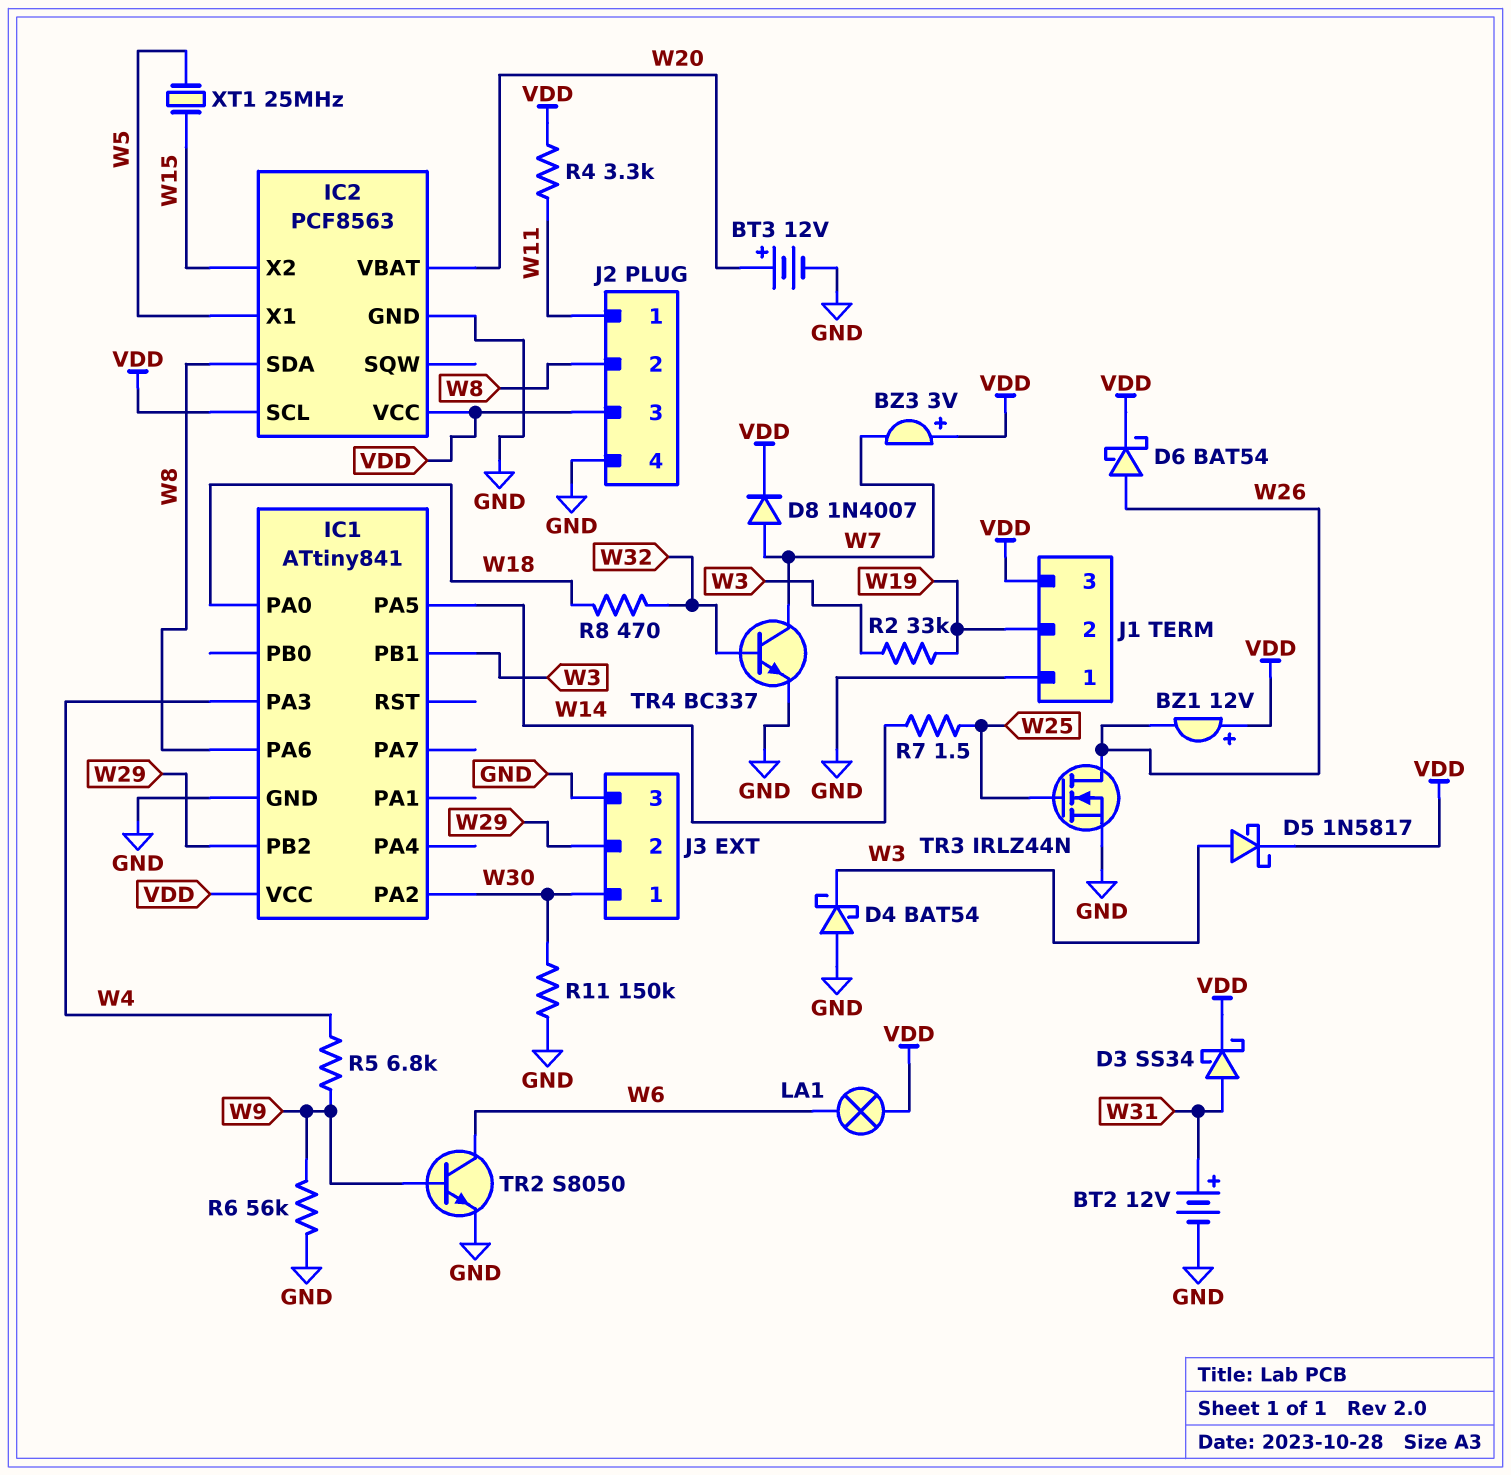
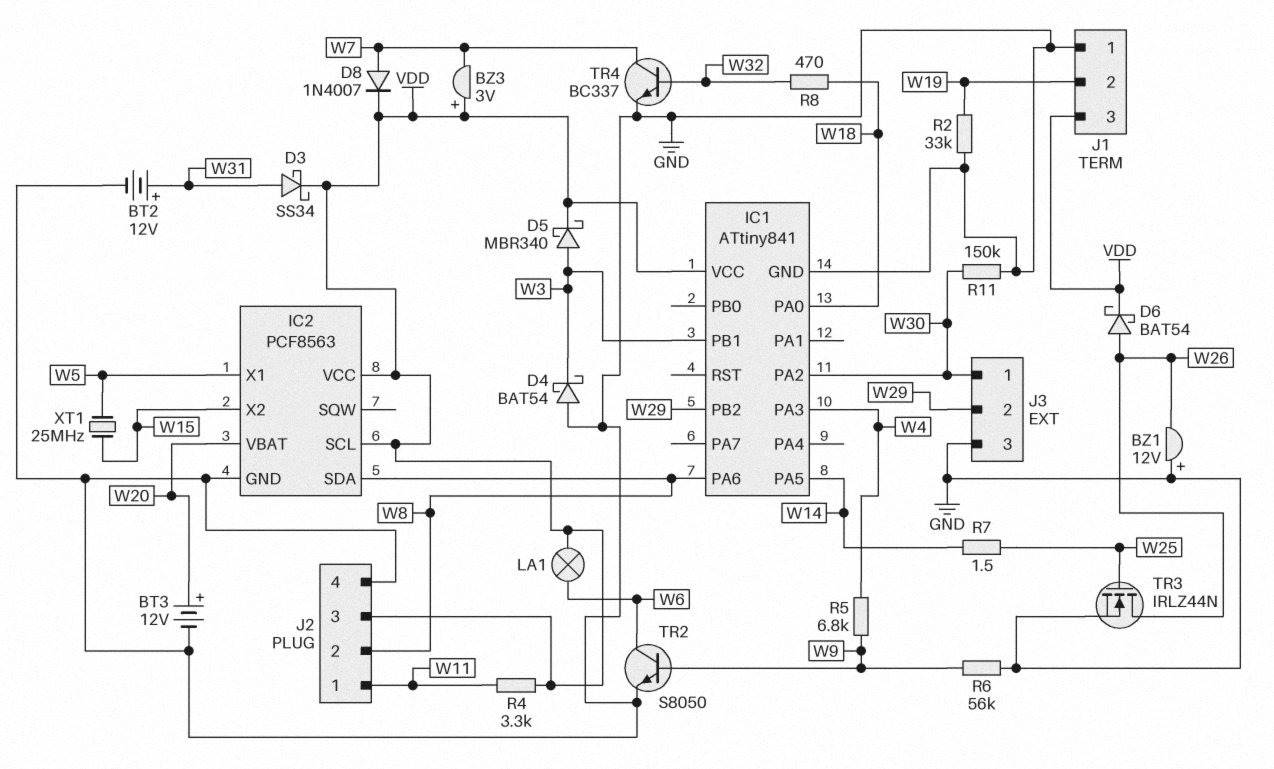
BZ1: buzzer 12V (plus VDD, minus W26) -> buzzer 12V (plus GND, minus W26)
D5: schottky 1N5817 (A W3, K VDD) -> schottky MBR340 (A W3, K VDD)
R2: 33k (W3, W19) -> 33k (GND, W19)

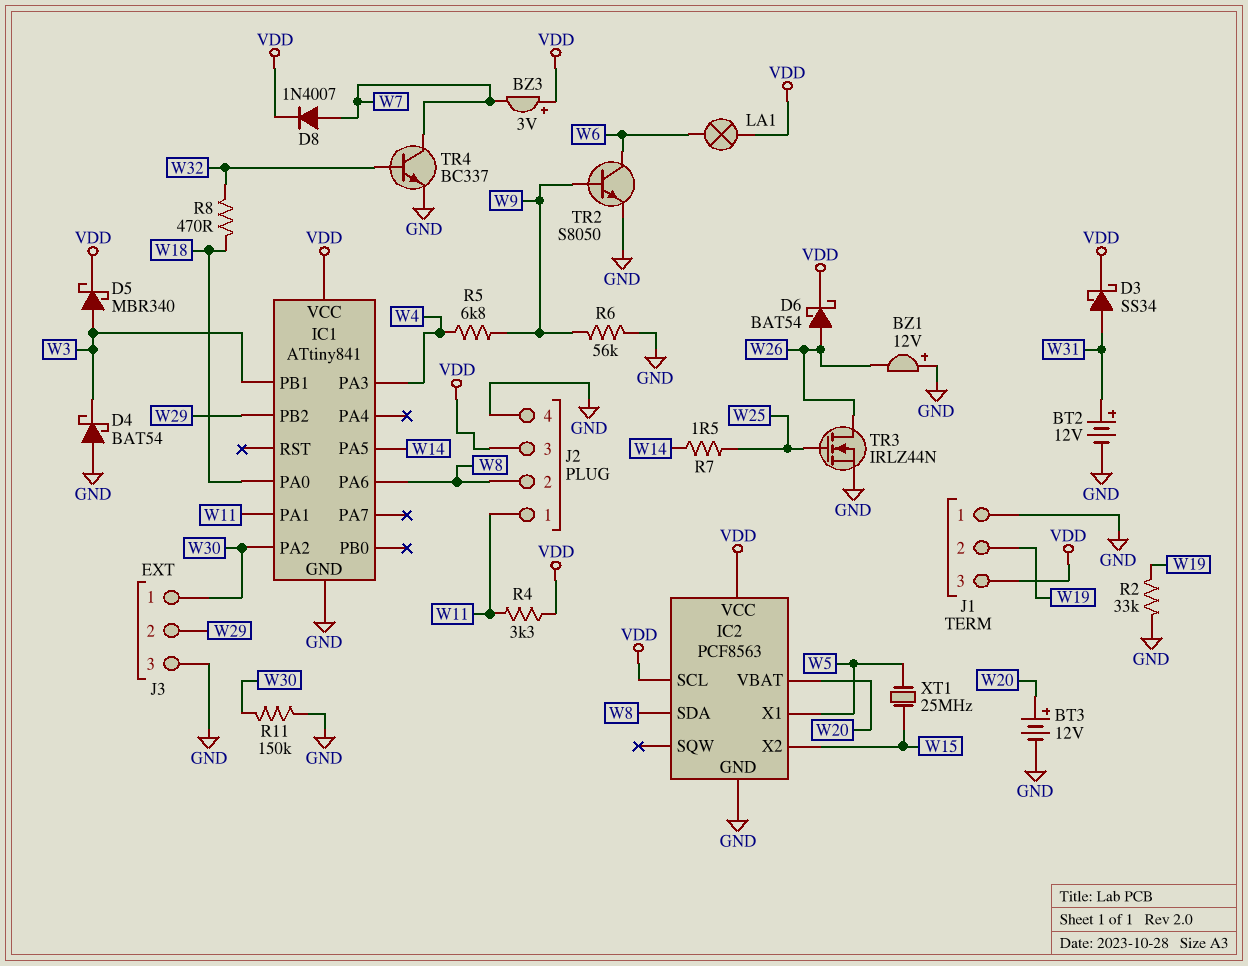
IC1 pin PA1: none -> W11

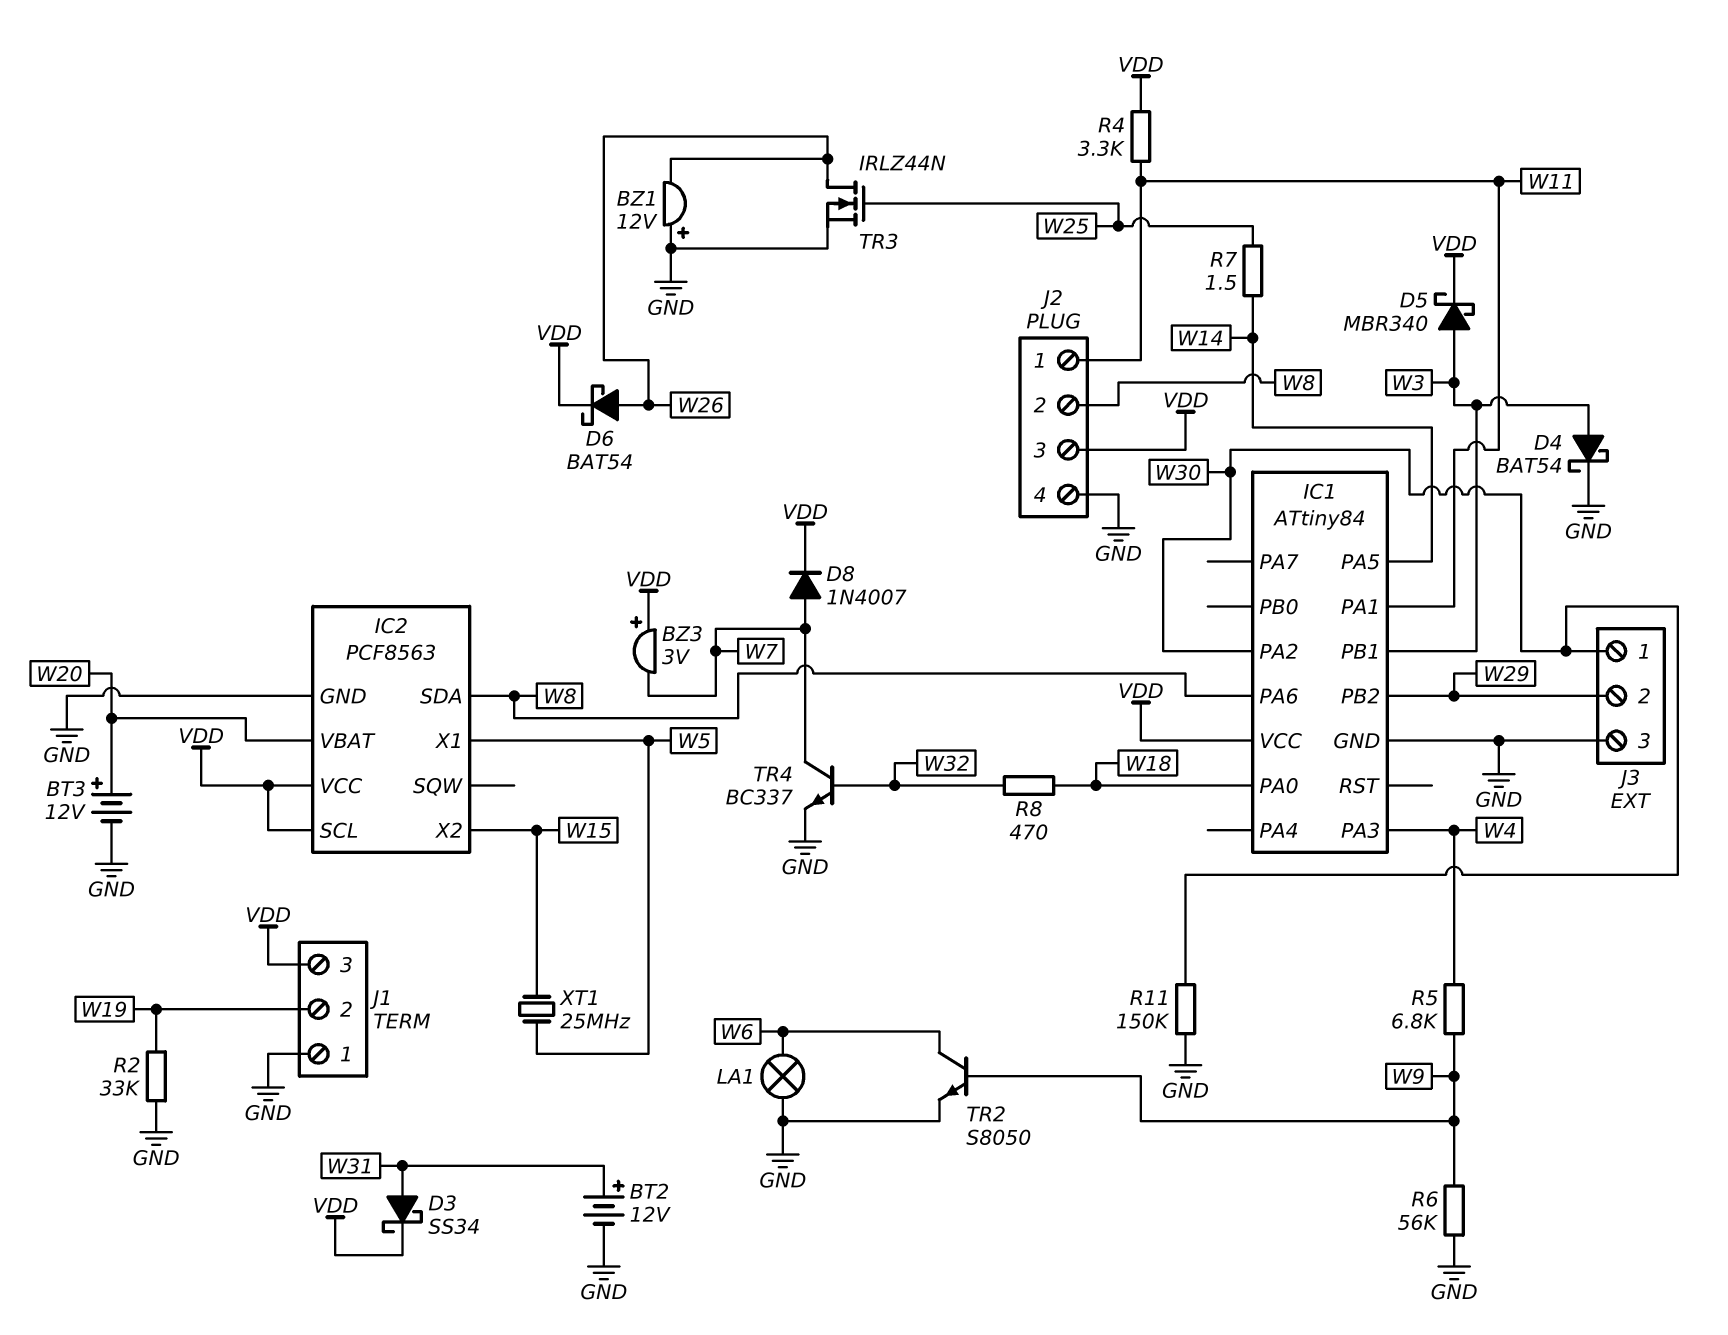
D4: schottky BAT54 (A GND, K W3) -> schottky BAT54 (A W3, K GND)
IC1: ATtiny841 -> ATtiny84
LA1: lamp (VDD, W6) -> lamp (GND, W6)

